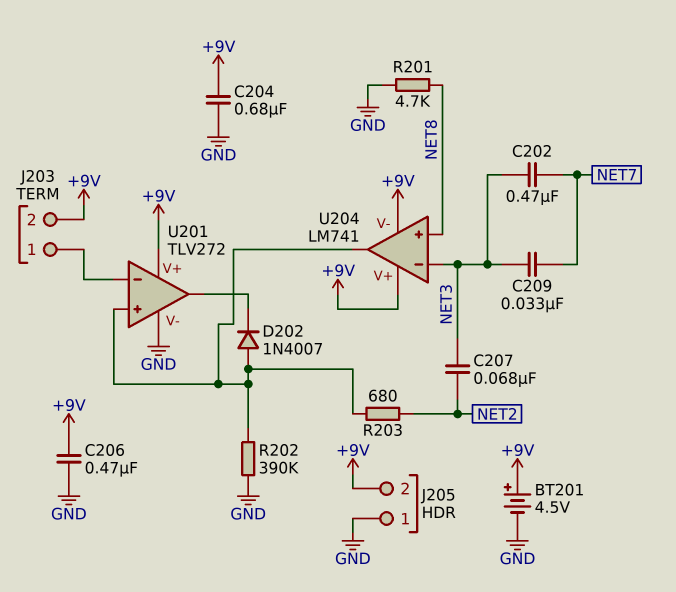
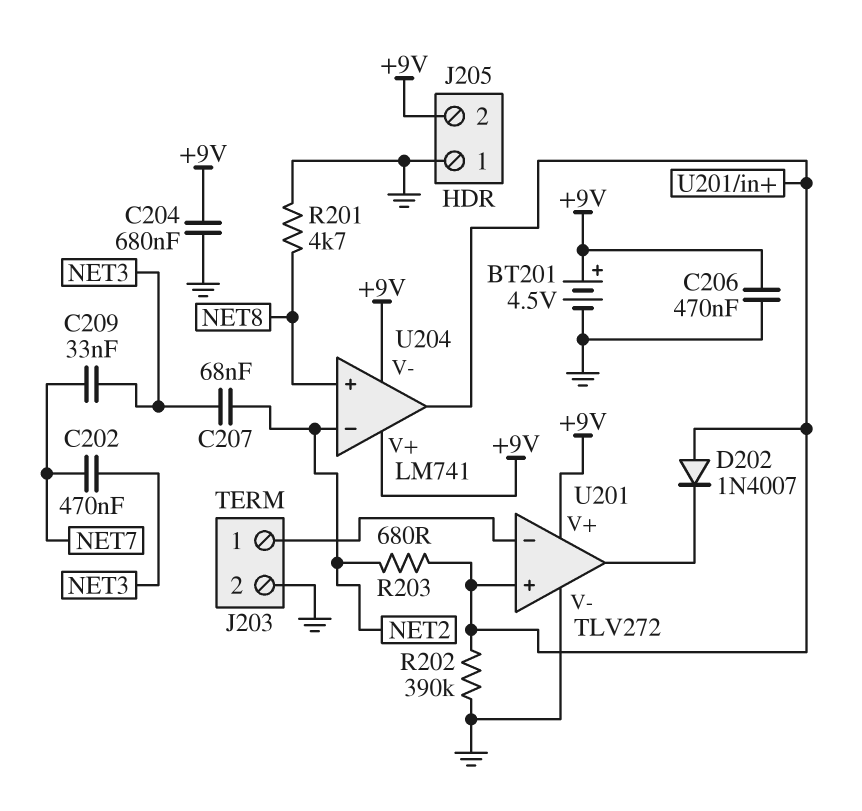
J203 pin 2: +9V -> GND
U204 pin in-: NET3 -> NET2

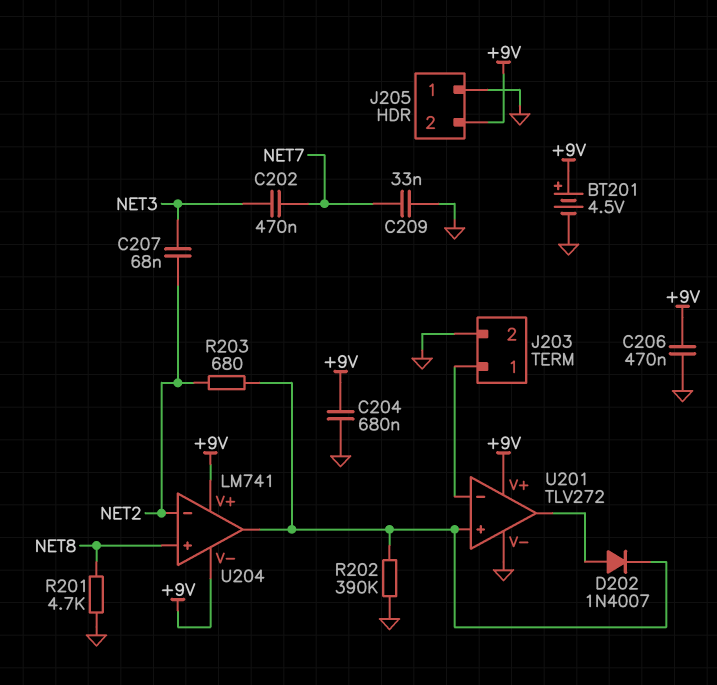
C209: 33nF (NET3, NET7) -> 33nF (GND, NET7)
D202: diode 1N4007 (A U201/in+, K U201/out) -> diode 1N4007 (A U201/out, K U201/in+)

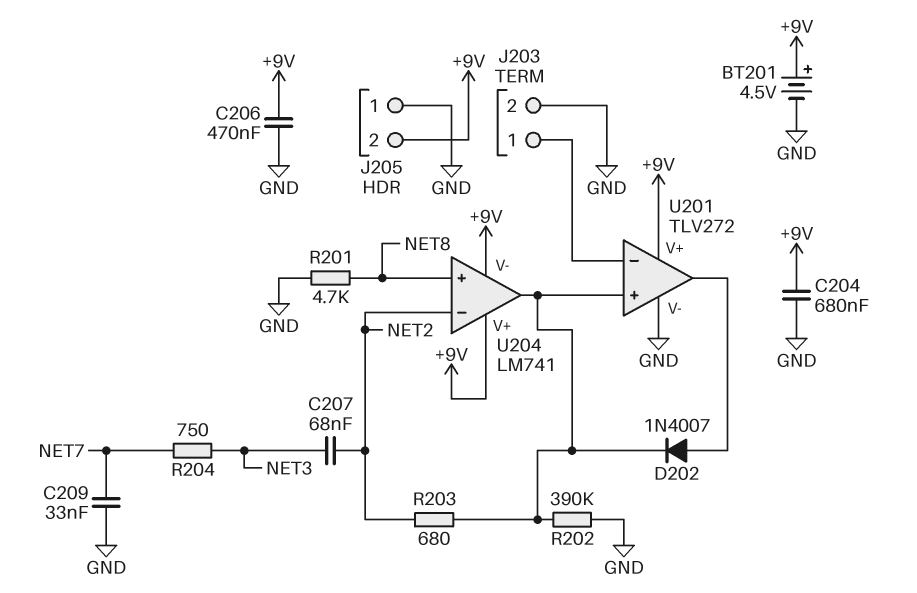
C202: 470nF (NET3, NET7) -> none
R204: none -> 750 (NET3, NET7)

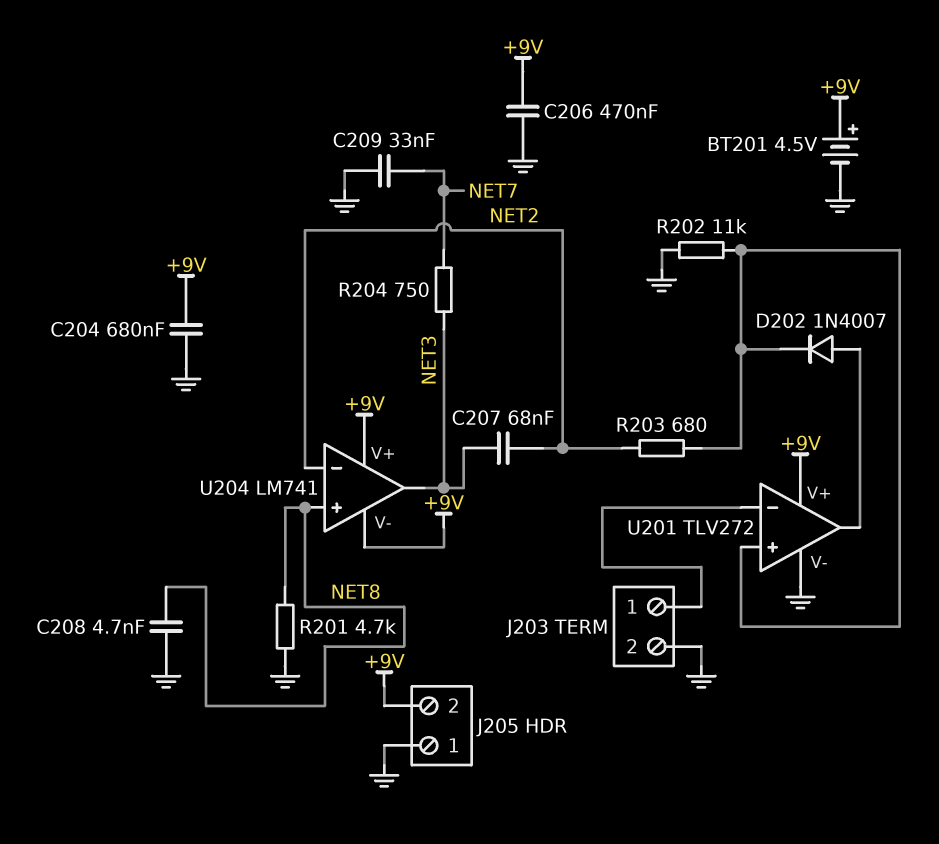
C208: none -> 4.7nF (GND, NET8)
R202: 390k (GND, U201/in+) -> 11k (GND, U201/in+)
U204 pin out: U201/in+ -> NET3

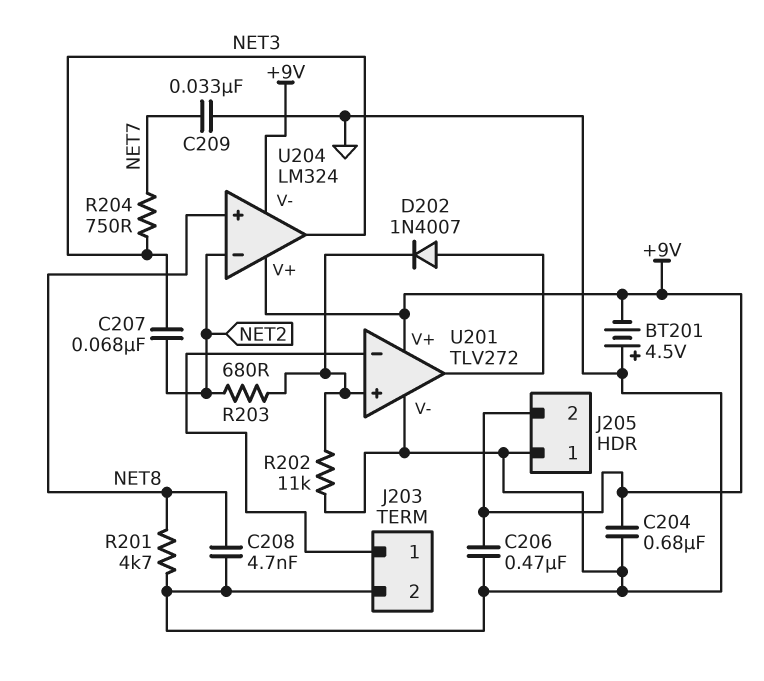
BT201: 4.5V (plus +9V, minus GND) -> 4.5V (plus GND, minus +9V)
U204: LM741 -> LM324

